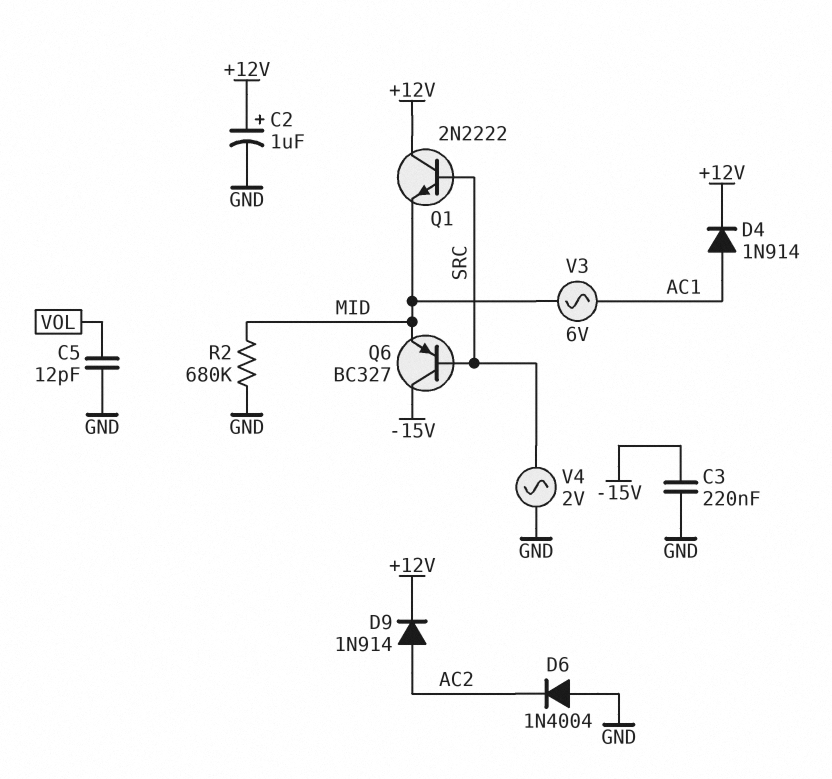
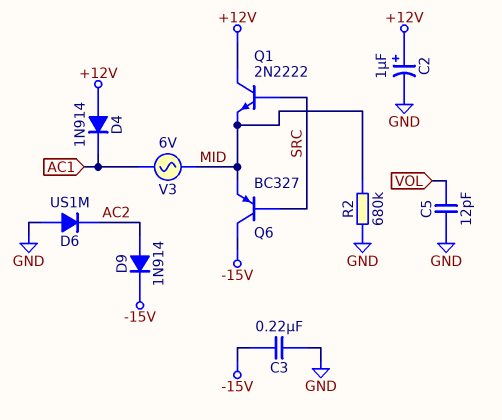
D4: diode 1N914 (A AC1, K +12V) -> diode 1N914 (A +12V, K AC1)
D6: diode 1N4004 (A GND, K AC2) -> diode US1M (A GND, K AC2)
D9: diode 1N914 (A AC2, K +12V) -> diode 1N914 (A AC2, K -15V)
V4: AC 2V (GND, SRC) -> none

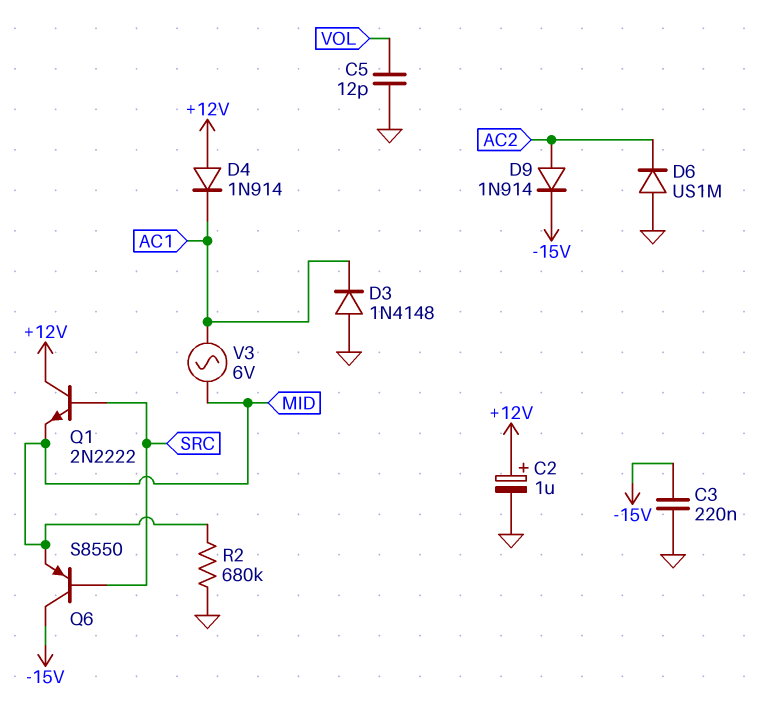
D3: none -> diode 1N4148 (A GND, K AC1)
Q6: PNP BC327 (B SRC, C -15V, E MID) -> PNP S8550 (B SRC, C -15V, E MID)

